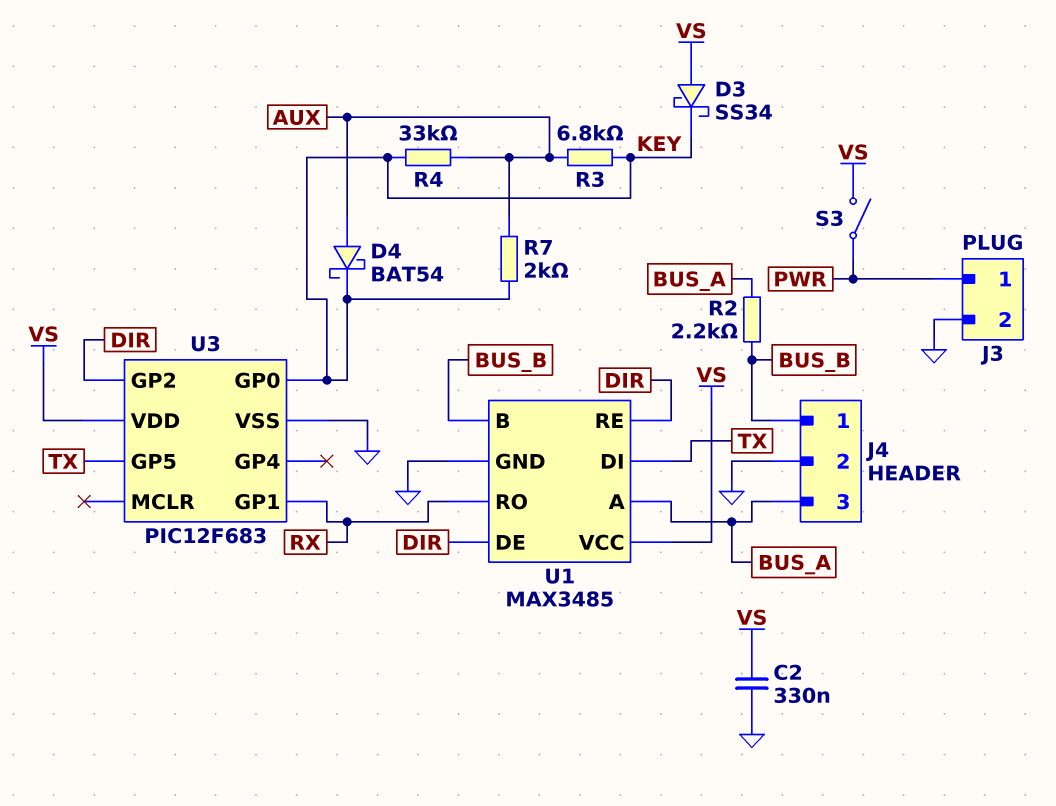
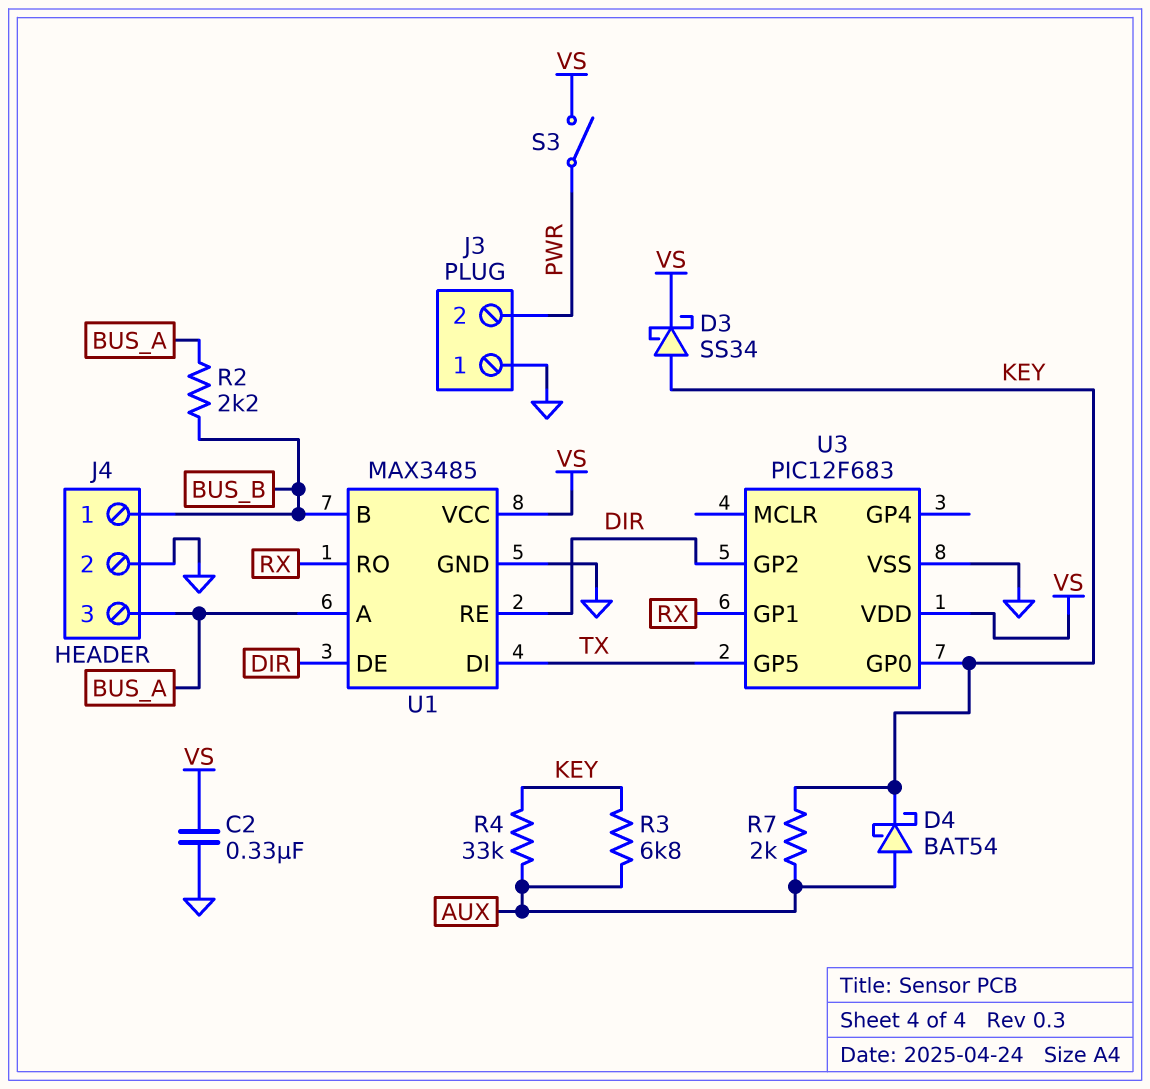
D3: schottky SS34 (A VS, K KEY) -> schottky SS34 (A KEY, K VS)
J3 pin 1: PWR -> GND
J3 pin 2: GND -> PWR

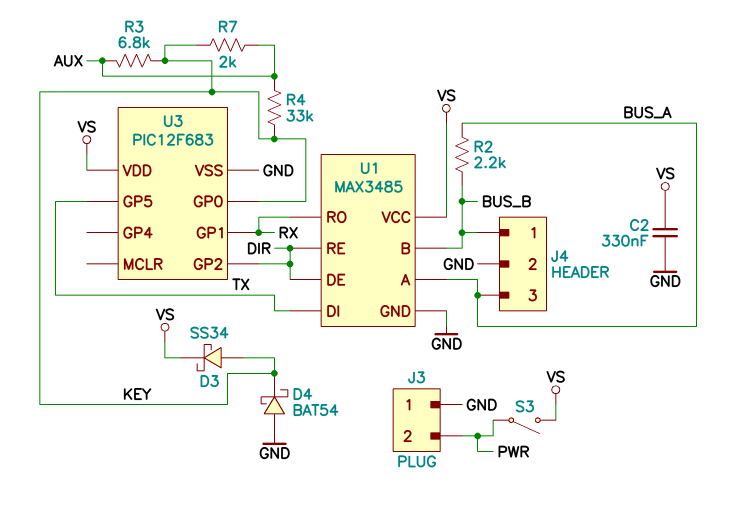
D4: schottky BAT54 (A AUX, K KEY) -> schottky BAT54 (A GND, K KEY)

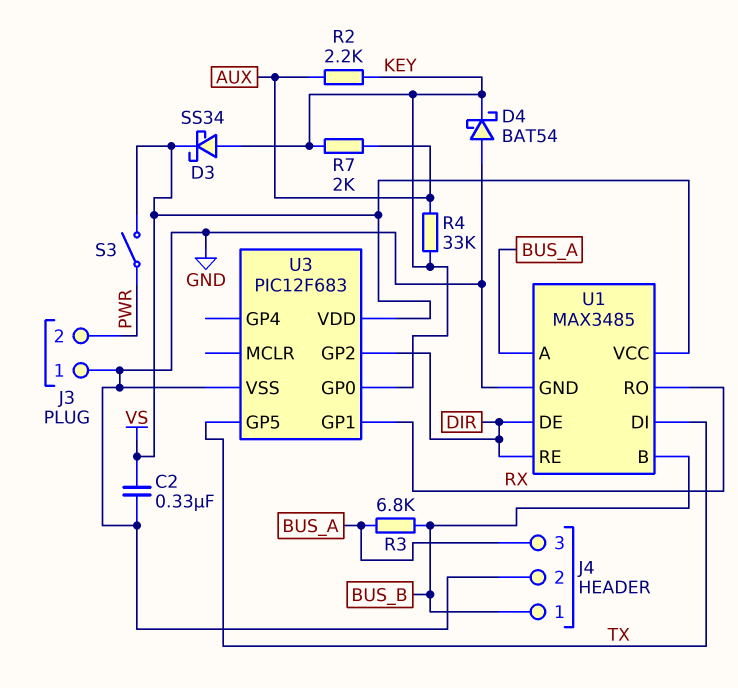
R2: 2.2k (BUS_A, BUS_B) -> 2.2k (AUX, KEY)
R3: 6.8k (AUX, KEY) -> 6.8k (BUS_A, BUS_B)

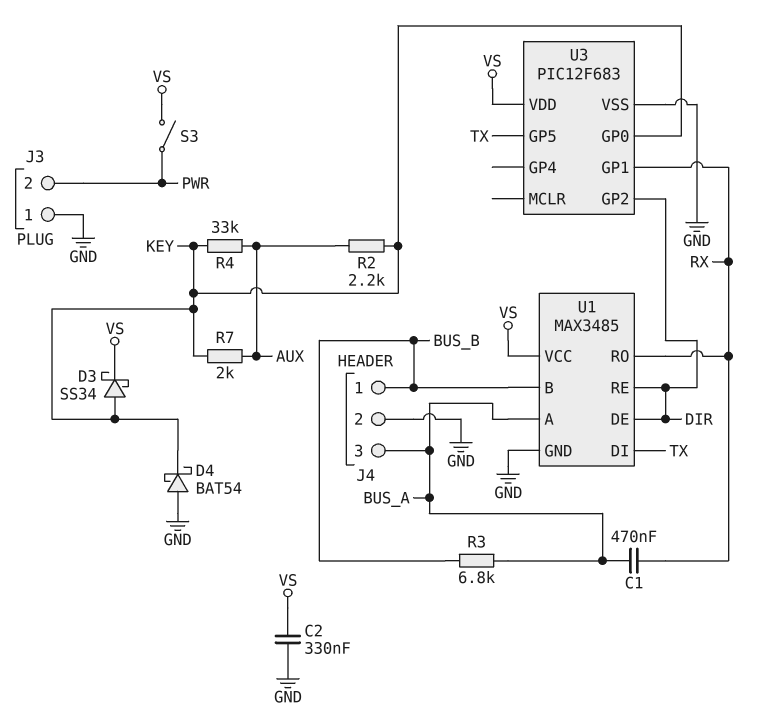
C1: none -> 470nF (BUS_A, RX)

